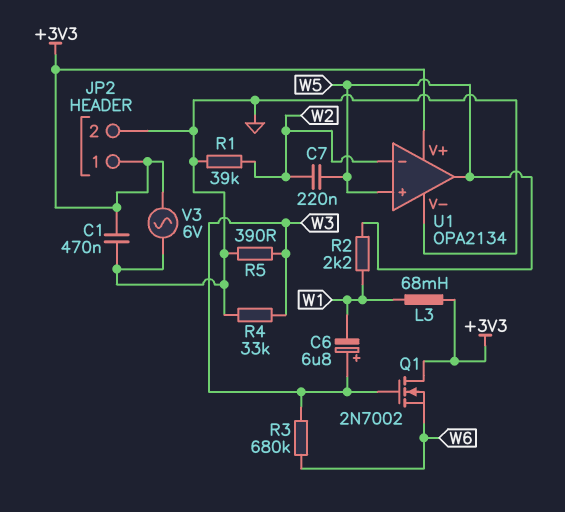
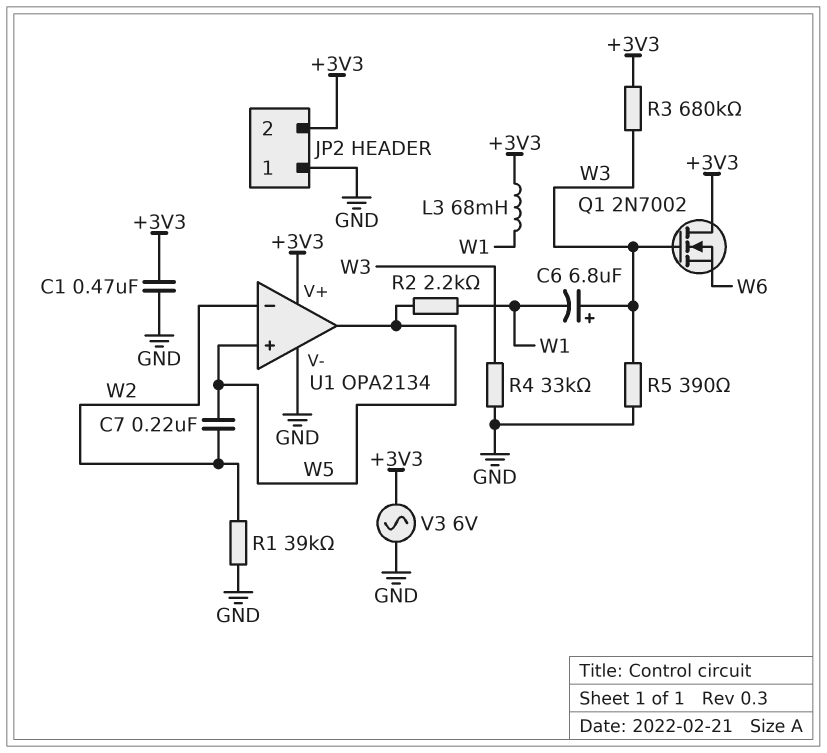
JP2 pin 1: +3V3 -> GND
JP2 pin 2: GND -> +3V3
R3: 680k (W3, W6) -> 680k (+3V3, W3)

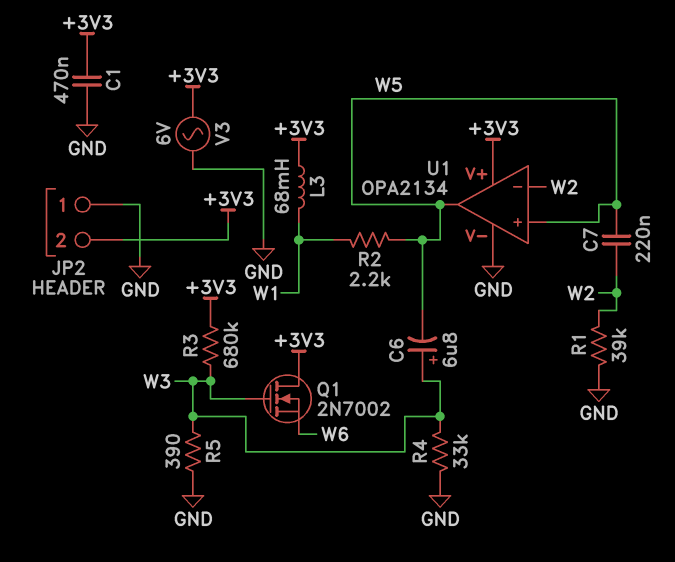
C6: 6.8uF (plus W3, minus W1) -> 6.8uF (plus W3, minus W5)

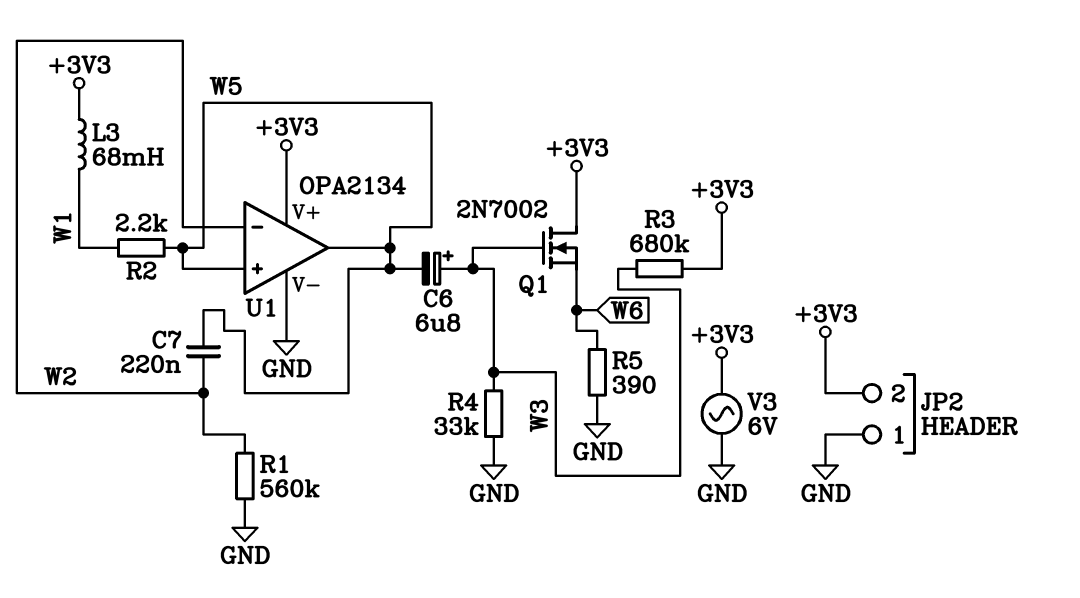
C1: 470nF (+3V3, GND) -> none
R1: 39k (GND, W2) -> 560k (GND, W2)
R5: 390 (GND, W3) -> 390 (GND, W6)

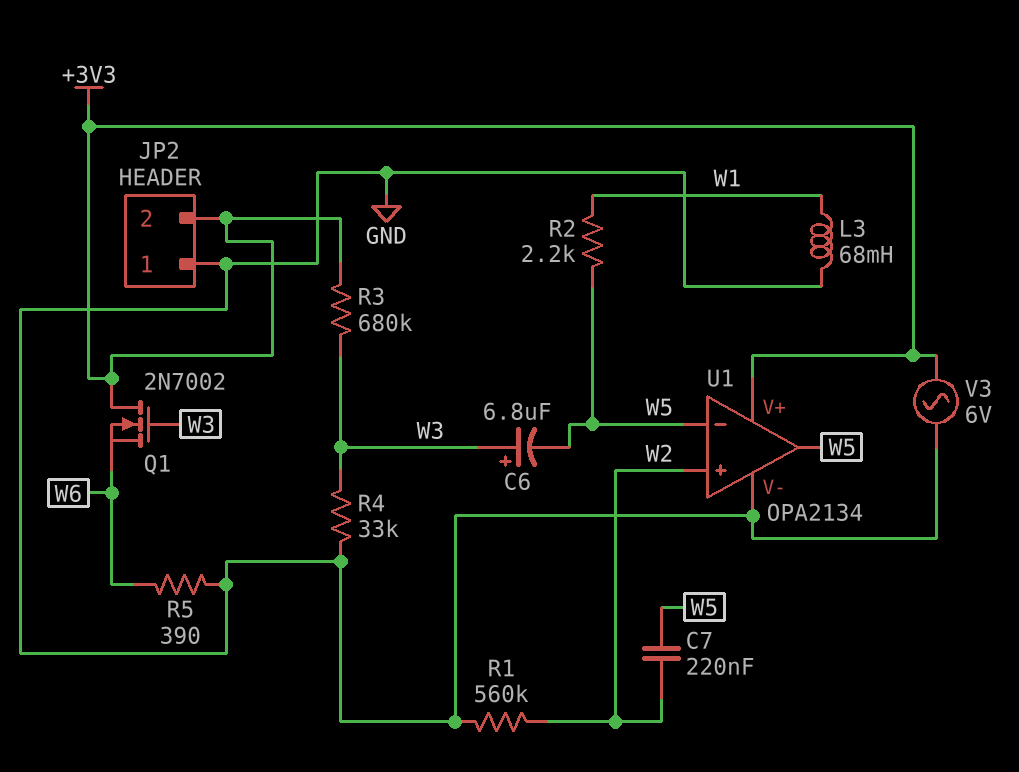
L3: 68mH (+3V3, W1) -> 68mH (GND, W1)
U1 pin in+: W5 -> W2
U1 pin in-: W2 -> W5

